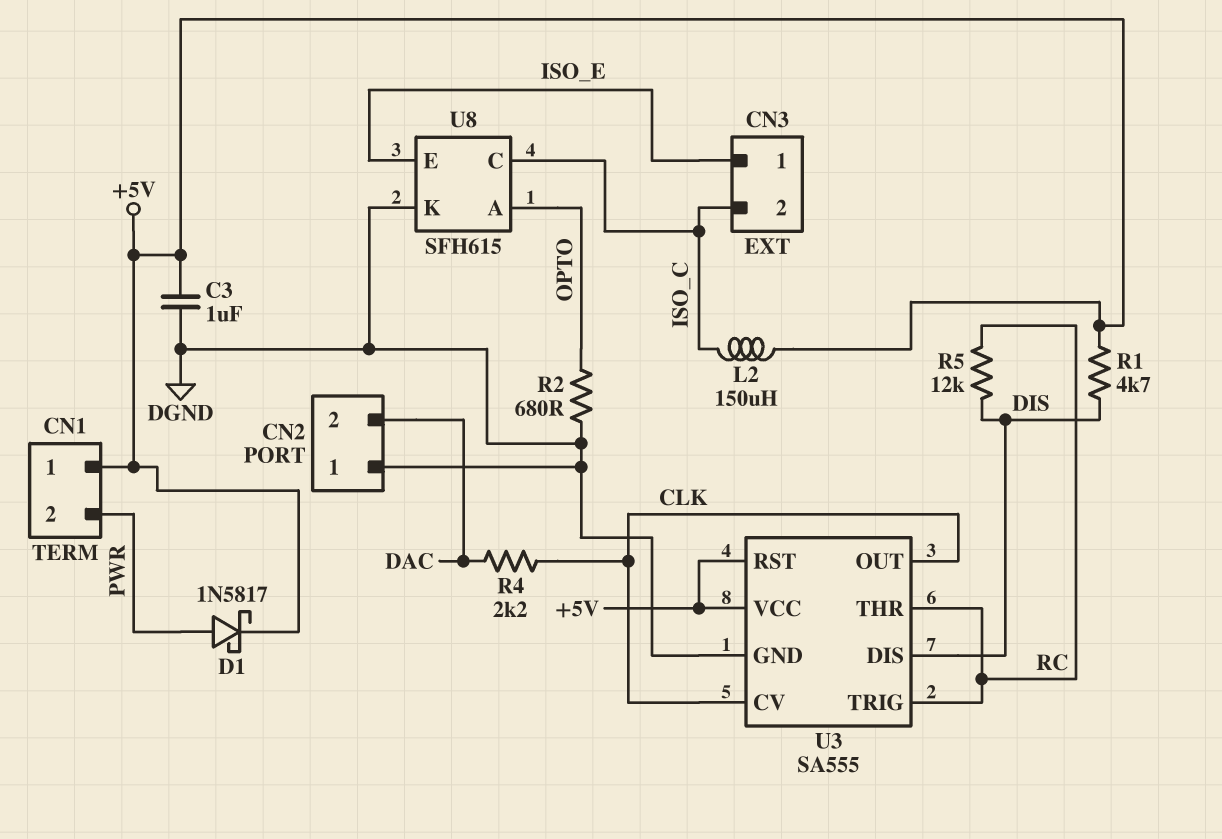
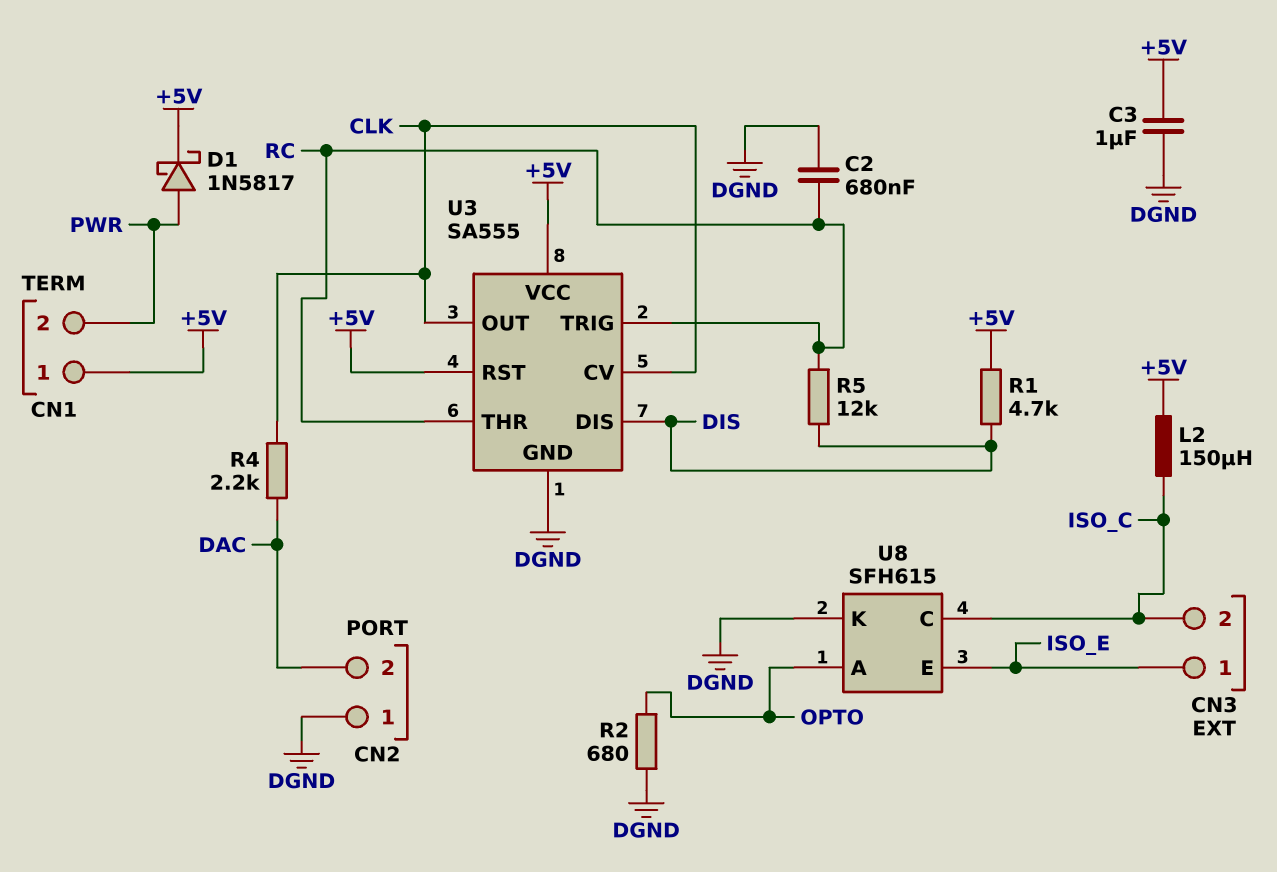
C2: none -> 680nF (DGND, RC)

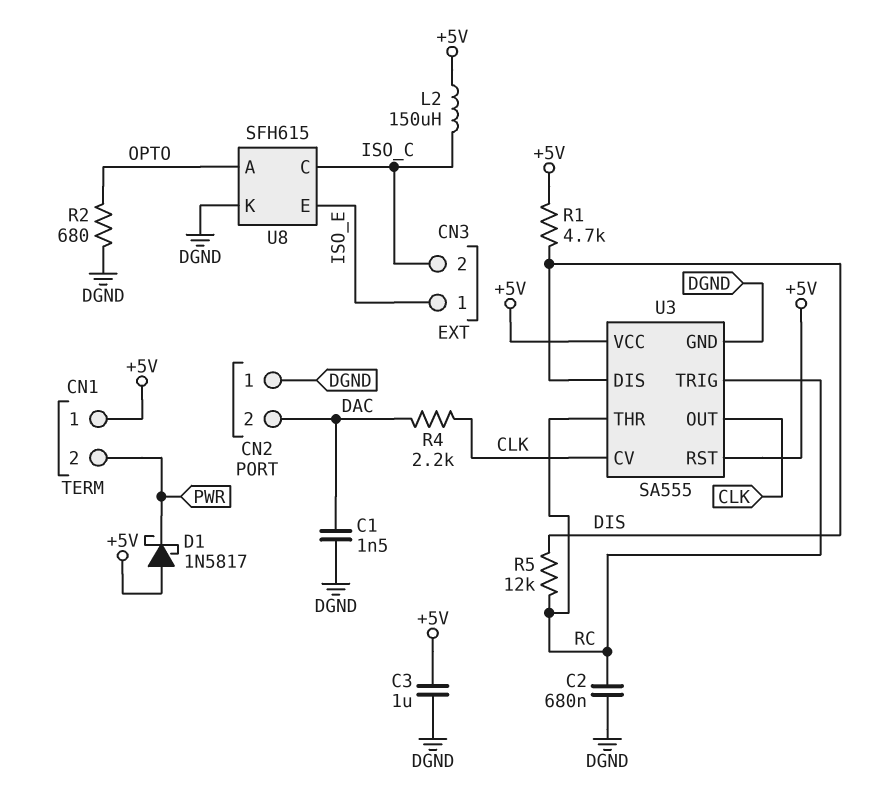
C1: none -> 1.5nF (DAC, DGND)
D1: schottky 1N5817 (A PWR, K +5V) -> schottky 1N5817 (A +5V, K PWR)

